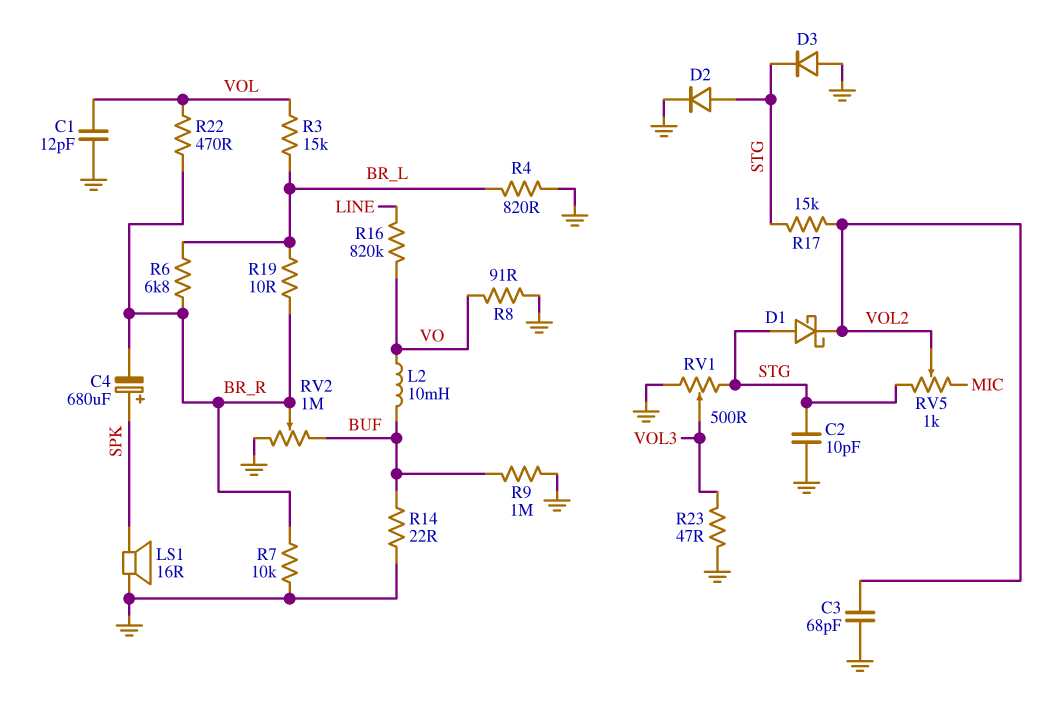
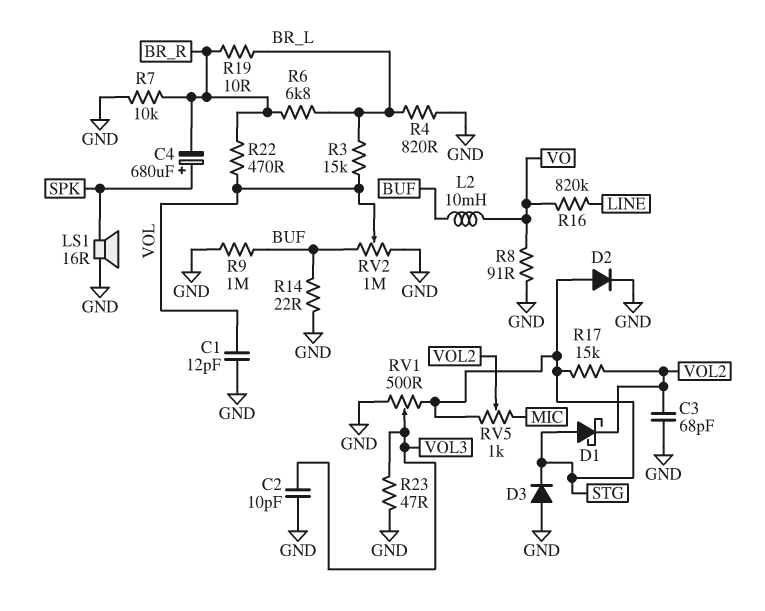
C2: 10pF (GND, STG) -> 10pF (GND, VOL3)
RV2: 1M (BUF, GND, wiper BR_R) -> 1M (BUF, GND, wiper VOL)

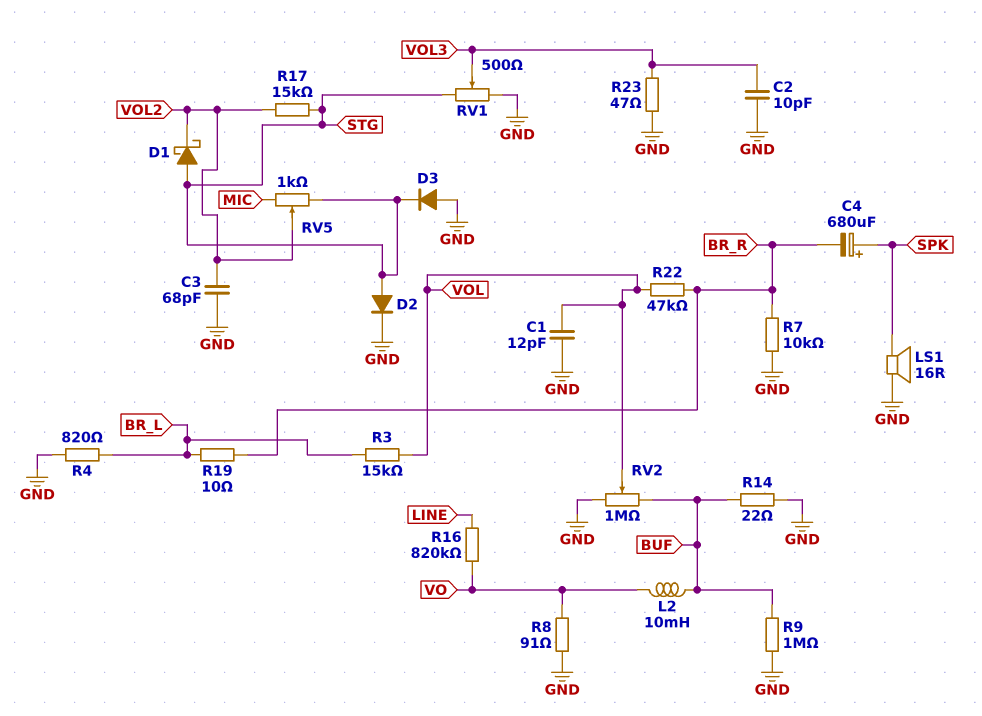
R6: 6.8k (BR_L, BR_R) -> none
R22: 470 (BR_R, VOL) -> 47k (BR_R, VOL)

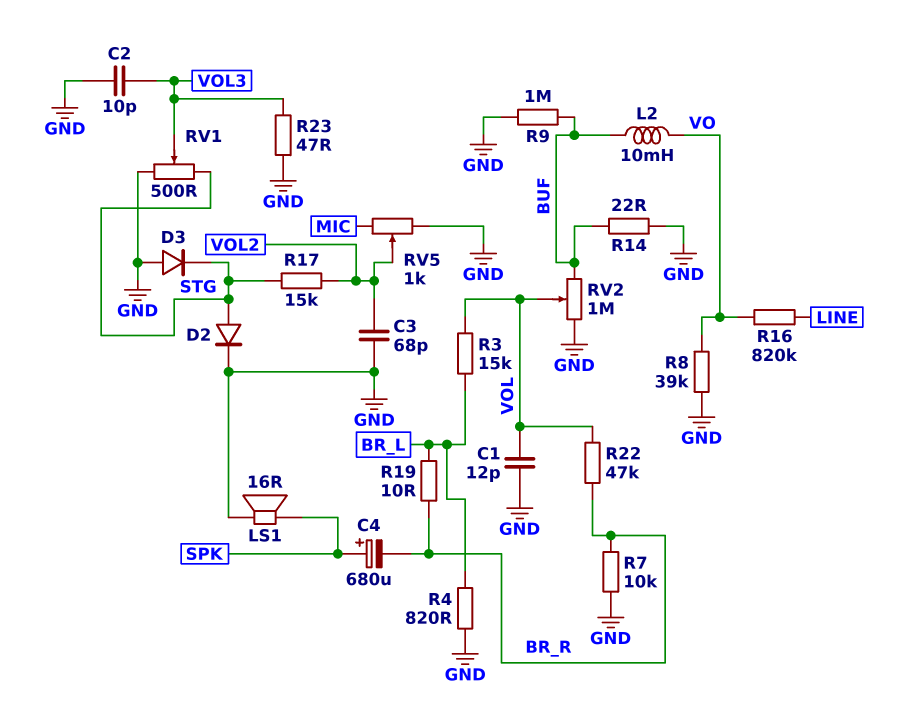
D1: schottky (A STG, K VOL2) -> none
R8: 91 (GND, VO) -> 39k (GND, VO)
RV5: 1k (MIC, STG, wiper VOL2) -> 1k (GND, MIC, wiper VOL2)

